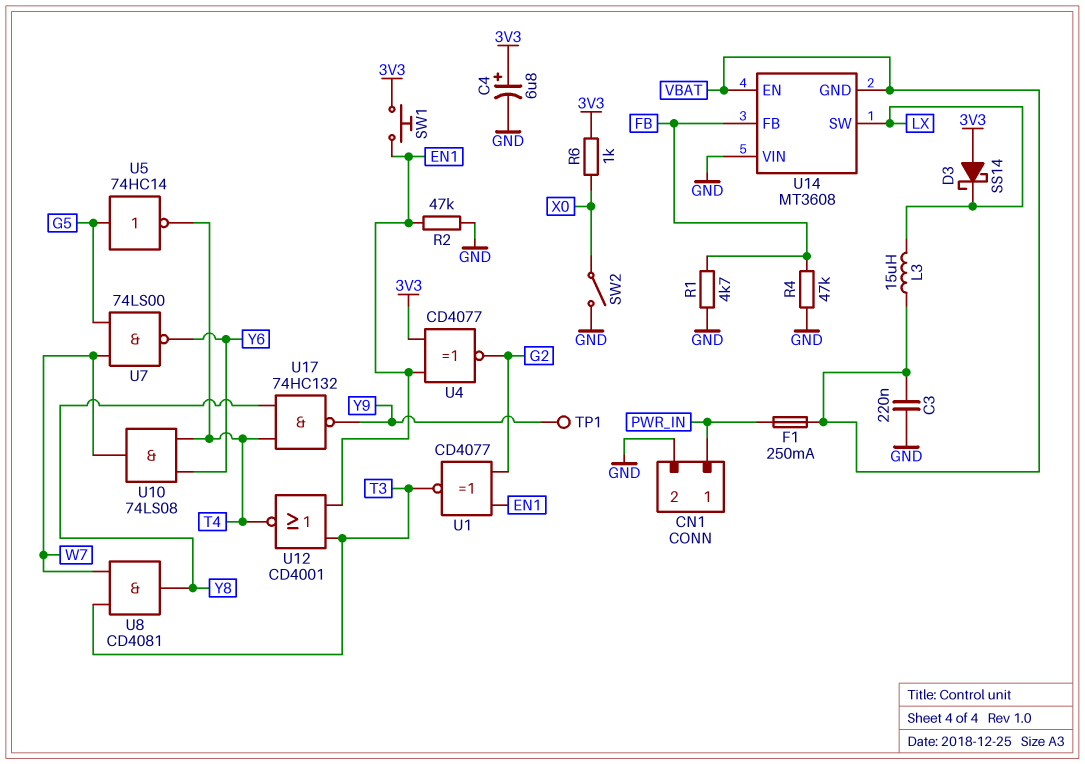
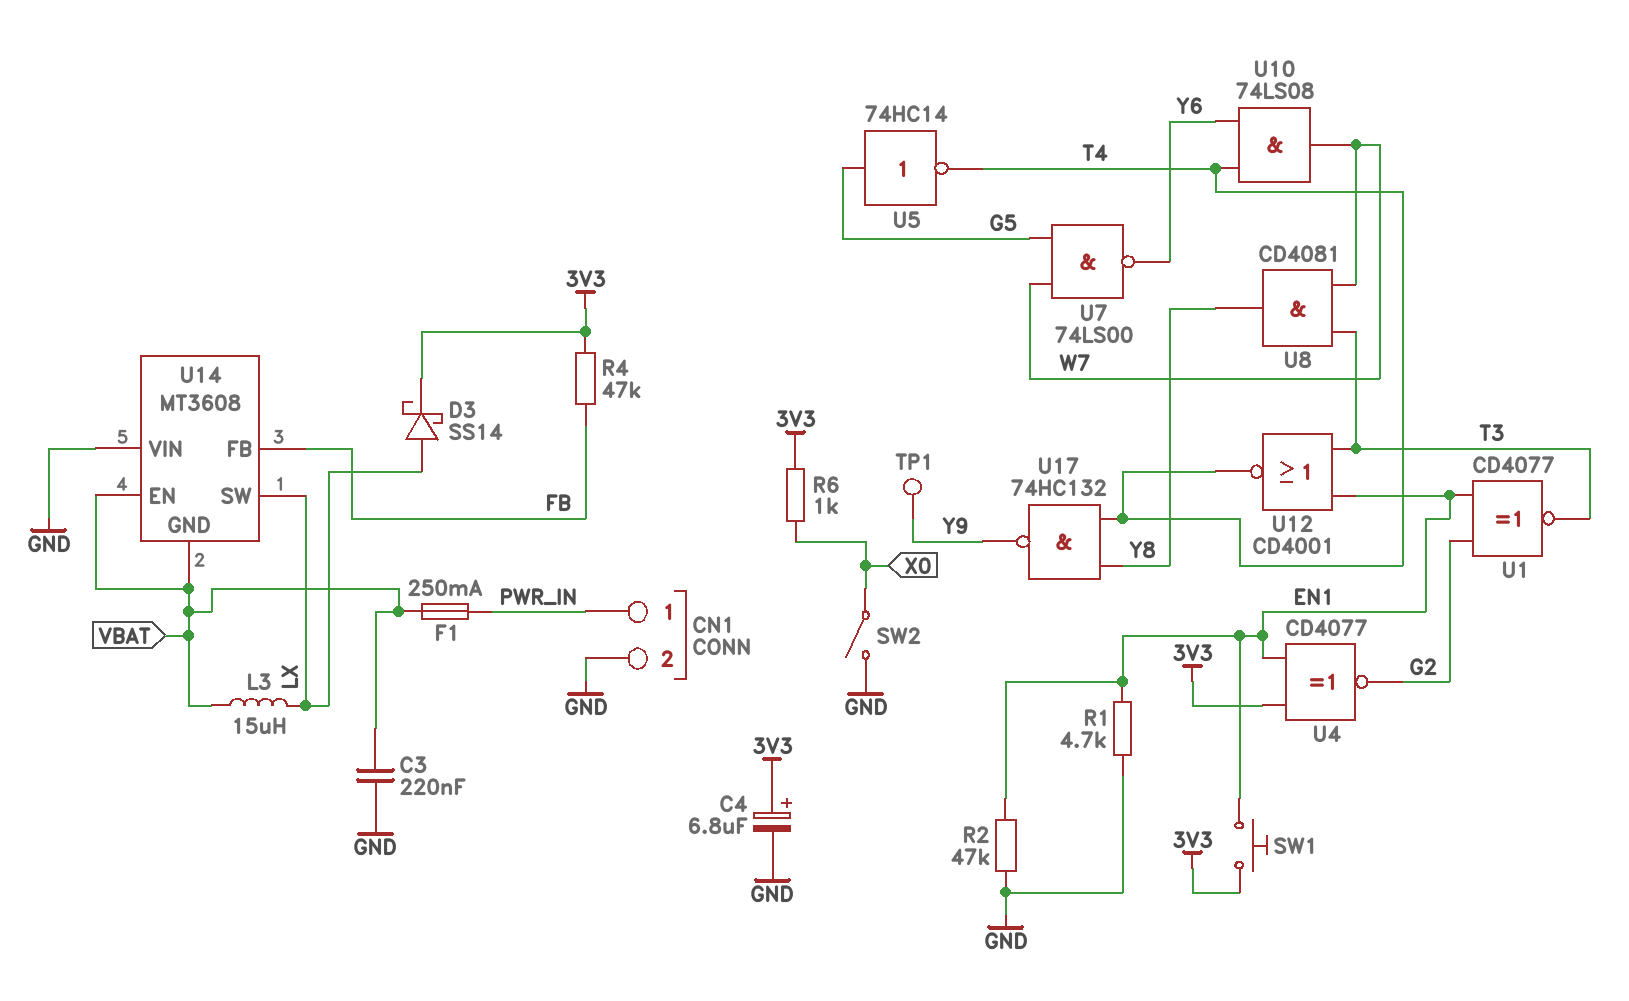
D3: schottky SS14 (A 3V3, K LX) -> schottky SS14 (A LX, K 3V3)
R1: 4.7k (FB, GND) -> 4.7k (EN1, GND)
R4: 47k (FB, GND) -> 47k (3V3, FB)

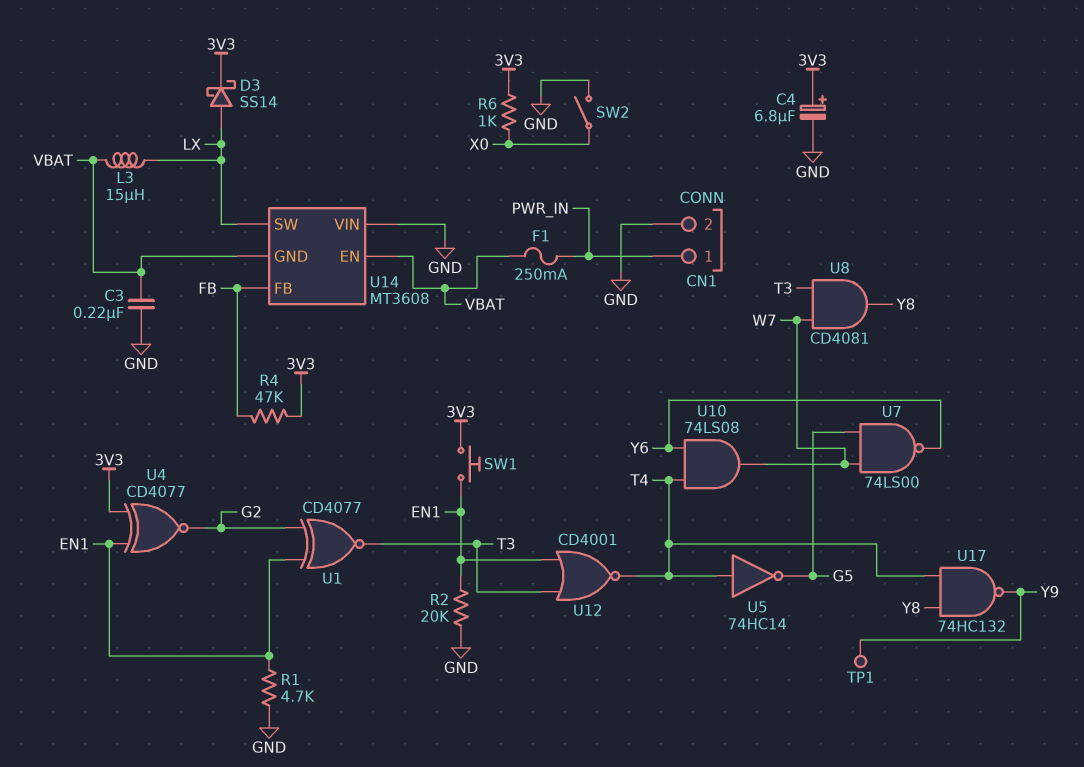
R2: 47k (EN1, GND) -> 20k (EN1, GND)
U5: NOT 74HC14 (in G5, out T4) -> NOT 74HC14 (in T4, out G5)

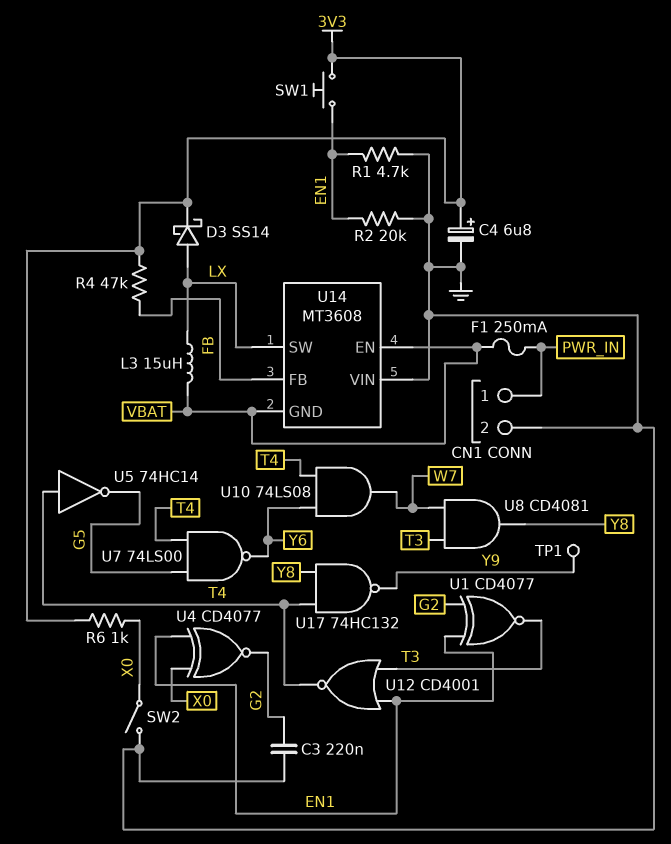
C3: 220nF (GND, VBAT) -> 220nF (G2, GND)
U4: XNOR CD4077 (in 3V3, in EN1, out G2) -> XNOR CD4077 (in EN1, in X0, out G2)
U7: NAND 74LS00 (in G5, in W7, out Y6) -> NAND 74LS00 (in G5, in T4, out Y6)

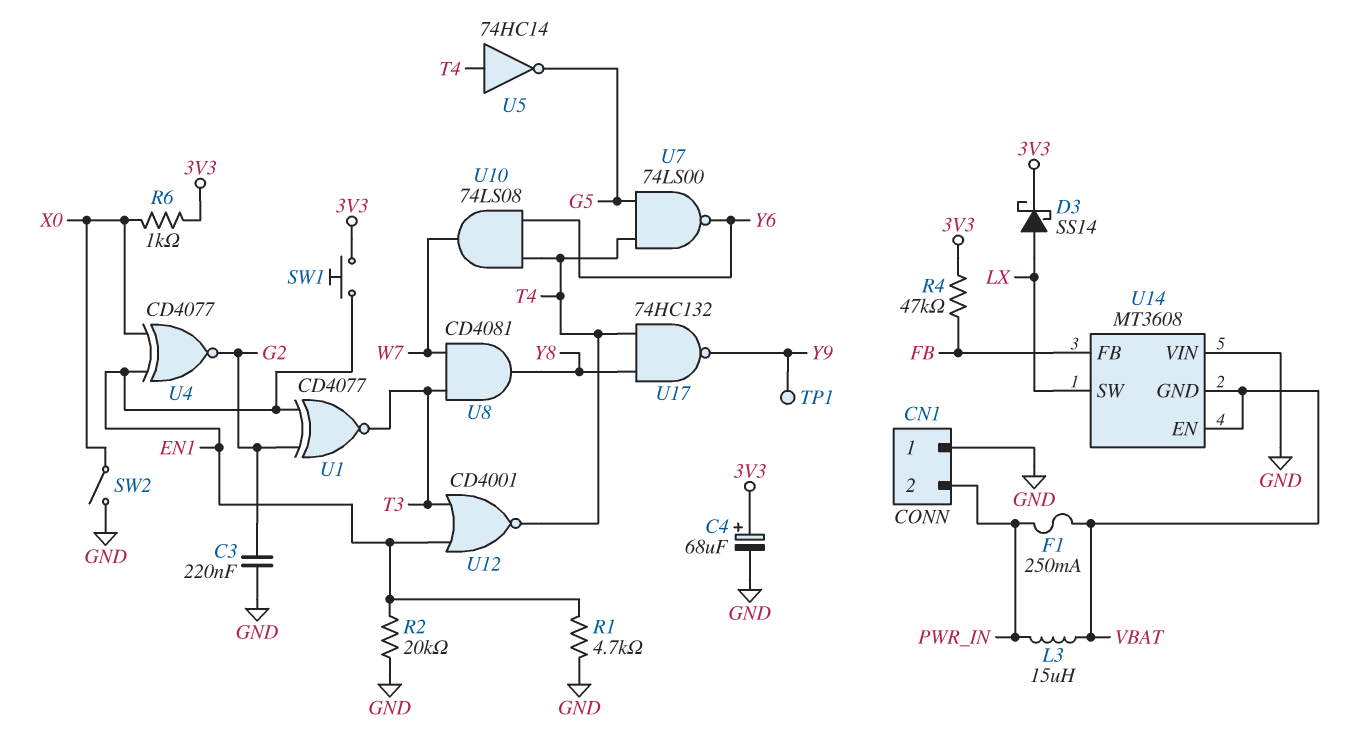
C4: 6.8uF (plus 3V3, minus GND) -> 68uF (plus 3V3, minus GND)
CN1 pin 1: PWR_IN -> GND
CN1 pin 2: GND -> PWR_IN
L3: 15uH (LX, VBAT) -> 15uH (PWR_IN, VBAT)

